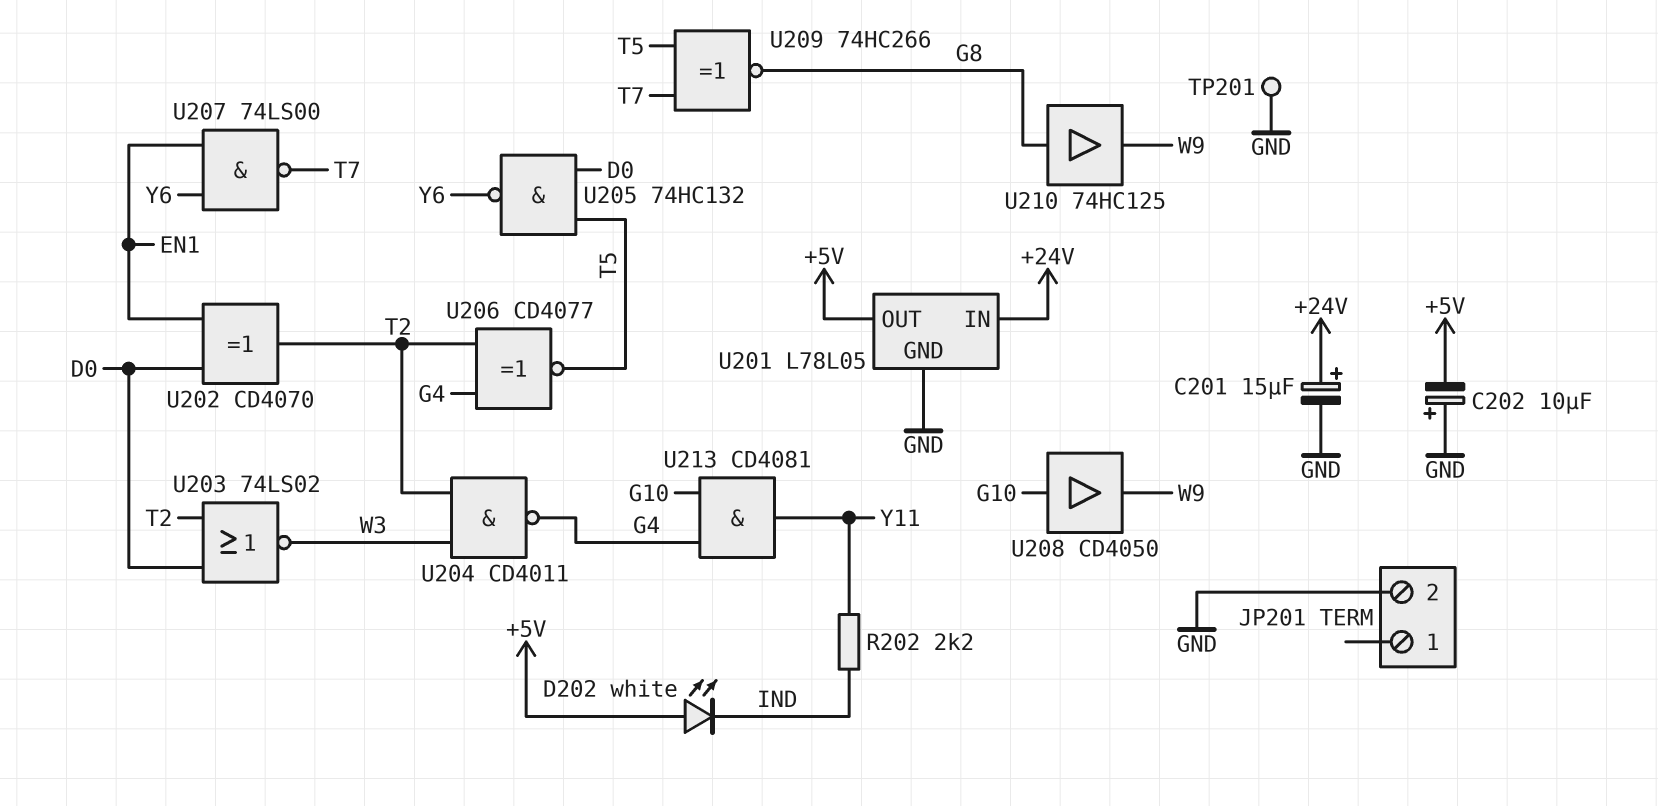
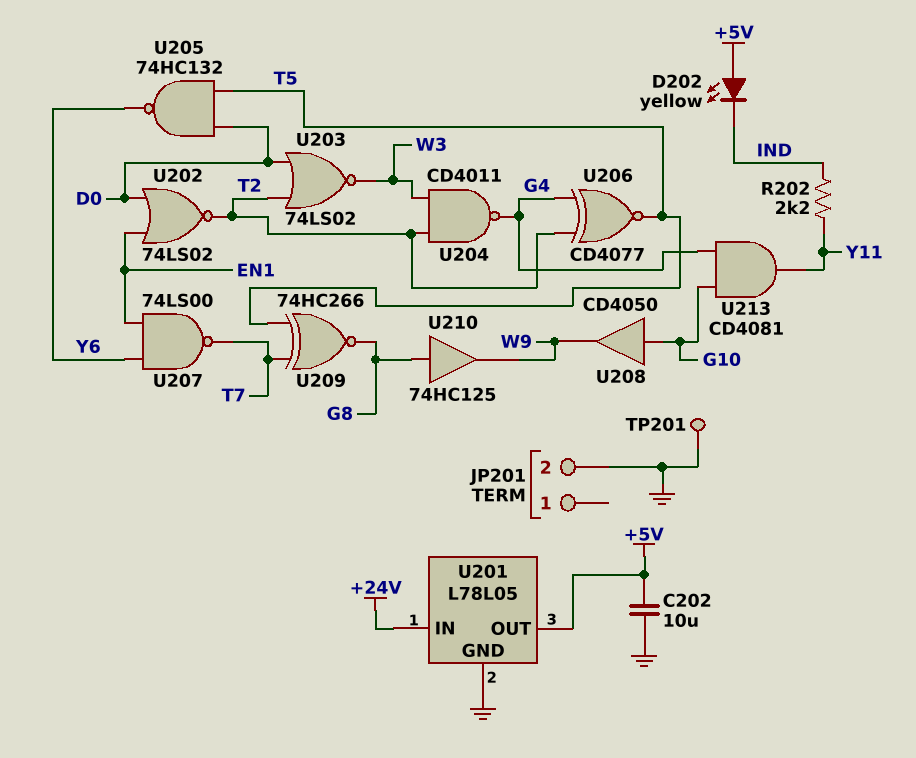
C201: 15uF (plus +24V, minus GND) -> none
C202: 10uF (plus GND, minus +5V) -> 10uF (+5V, GND)
D202: LED white (A +5V, K IND) -> LED yellow (A +5V, K IND)
U202: XOR CD4070 (in D0, in EN1, out T2) -> NOR 74LS02 (in D0, in EN1, out T2)

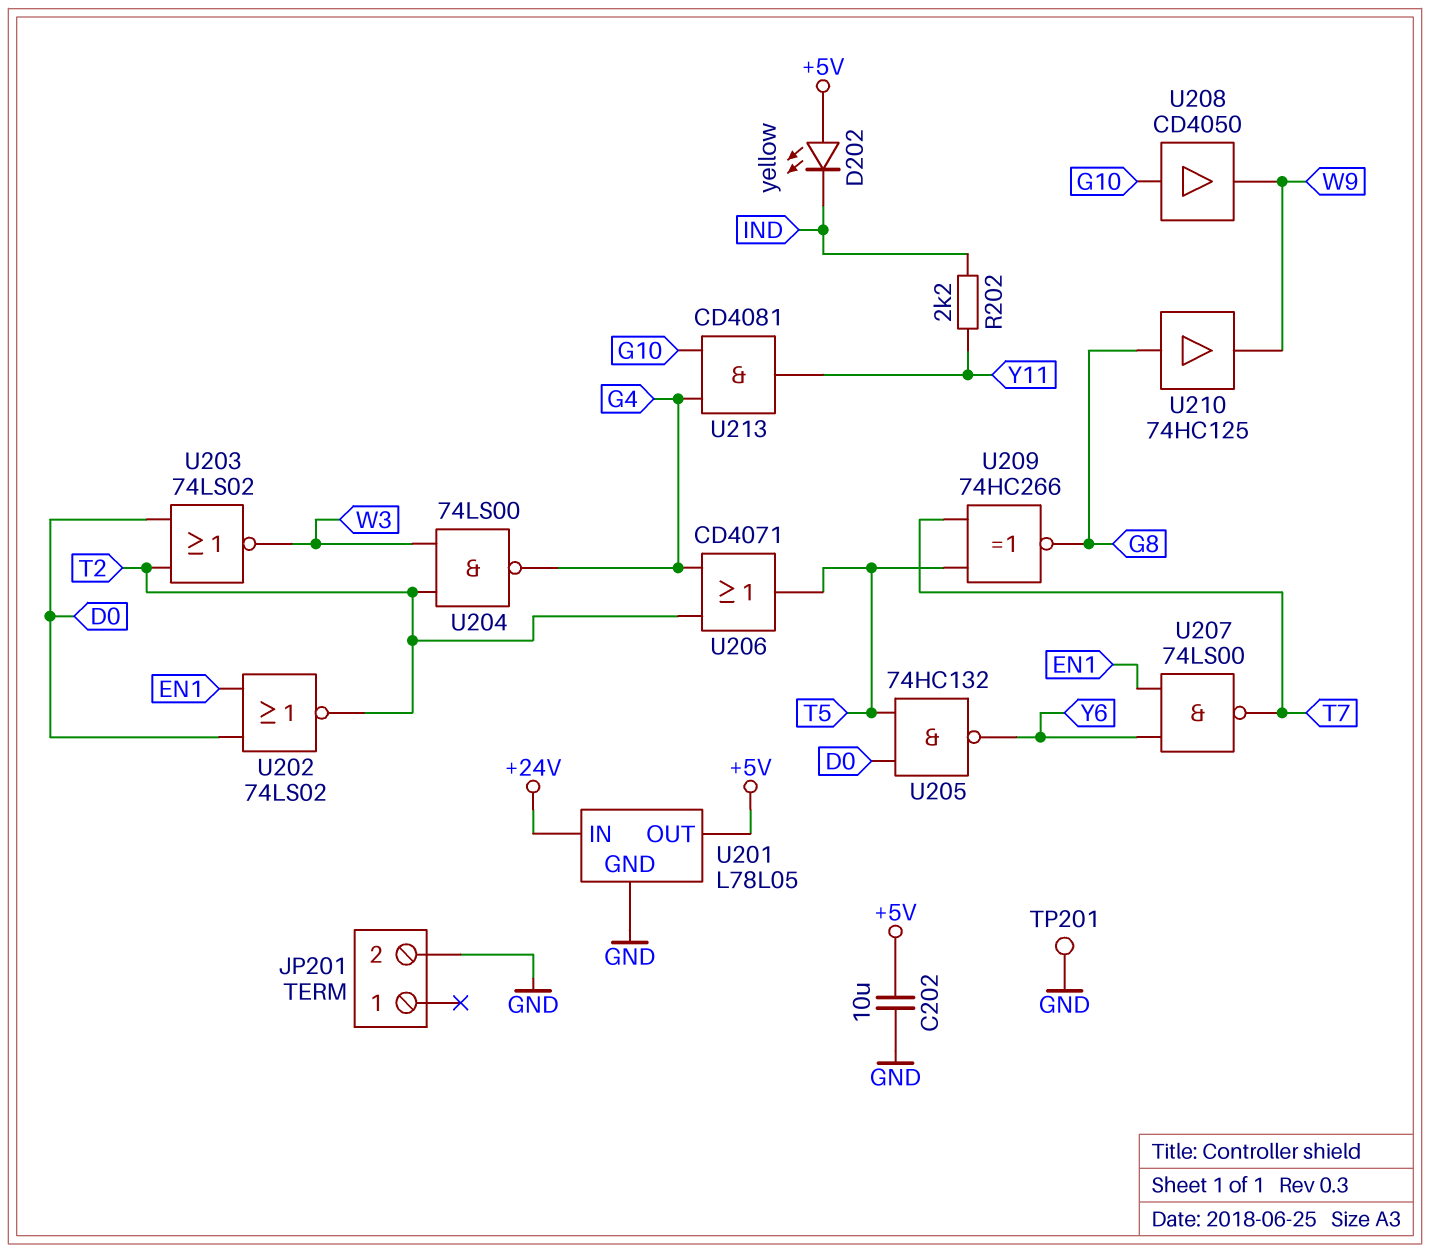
U204: NAND CD4011 (in T2, in W3, out G4) -> NAND 74LS00 (in T2, in W3, out G4)
U206: XNOR CD4077 (in G4, in T2, out T5) -> OR CD4071 (in G4, in T2, out T5)

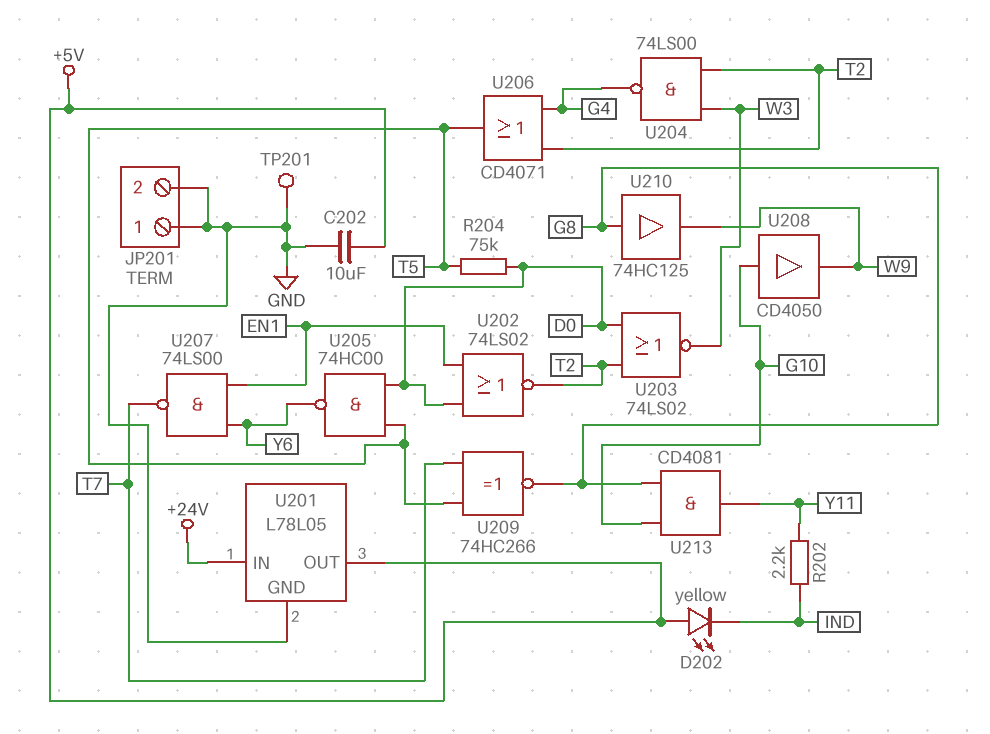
JP201 pin 1: none -> GND
R204: none -> 75k (D0, T5)
U205: NAND 74HC132 (in D0, in T5, out Y6) -> NAND 74HC00 (in D0, in T5, out Y6)
U213: AND CD4081 (in G4, in G10, out Y11) -> AND CD4081 (in G8, in G10, out Y11)

